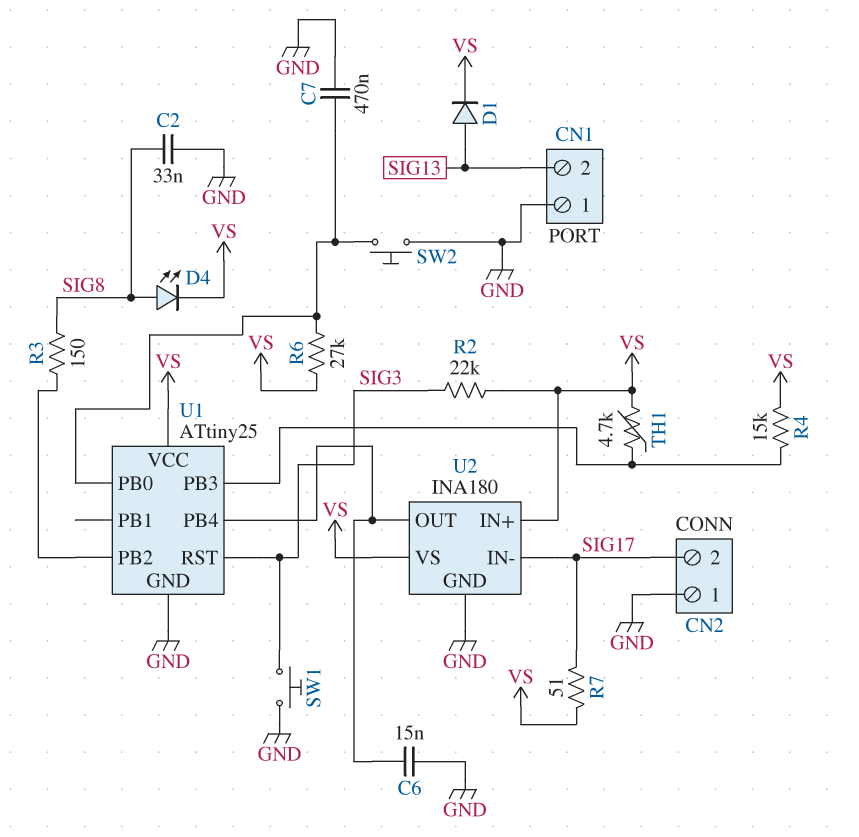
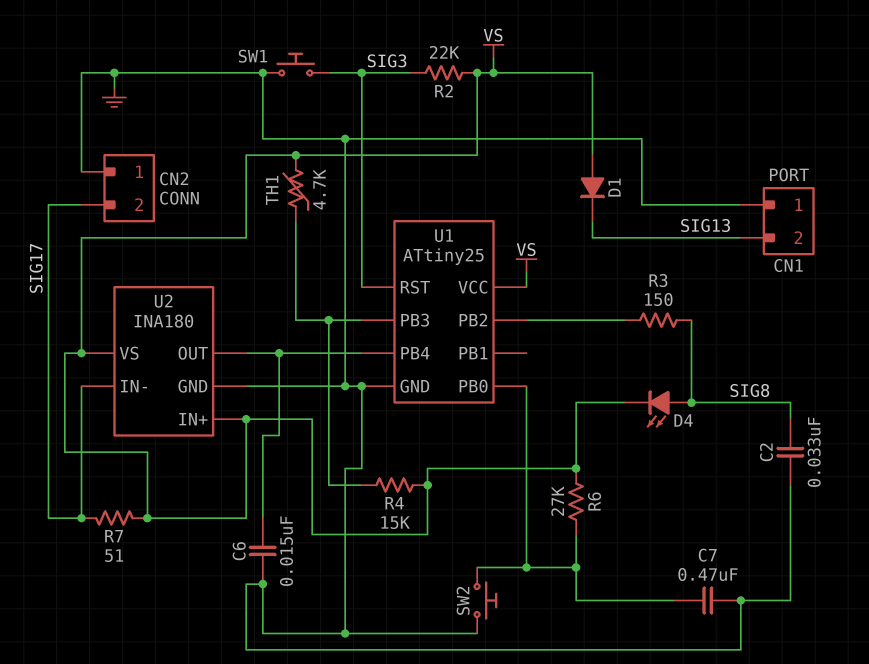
D1: diode (A SIG13, K VS) -> diode (A VS, K SIG13)

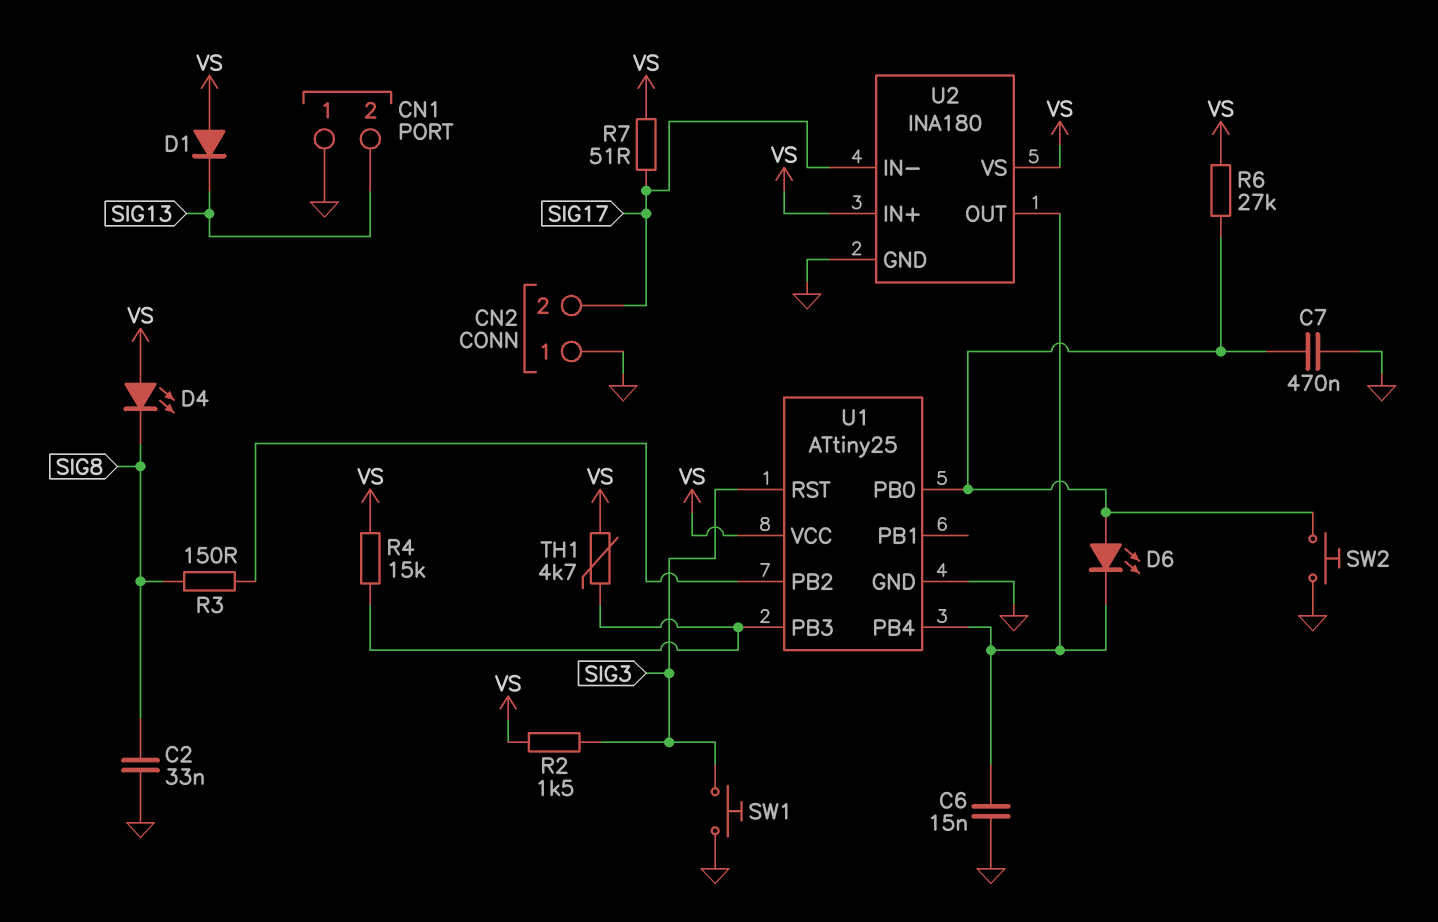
D4: LED (A SIG8, K VS) -> LED (A VS, K SIG8)
D6: none -> LED (A U1/PB0, K U1/PB4)
R2: 22k (SIG3, VS) -> 1.5k (SIG3, VS)

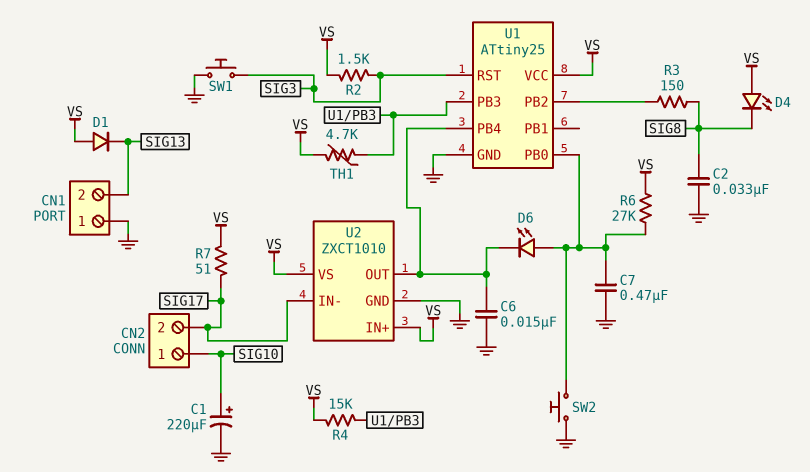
C1: none -> 220uF (plus SIG10, minus GND)
CN2 pin 1: GND -> SIG10
U2: INA180 -> ZXCT1010

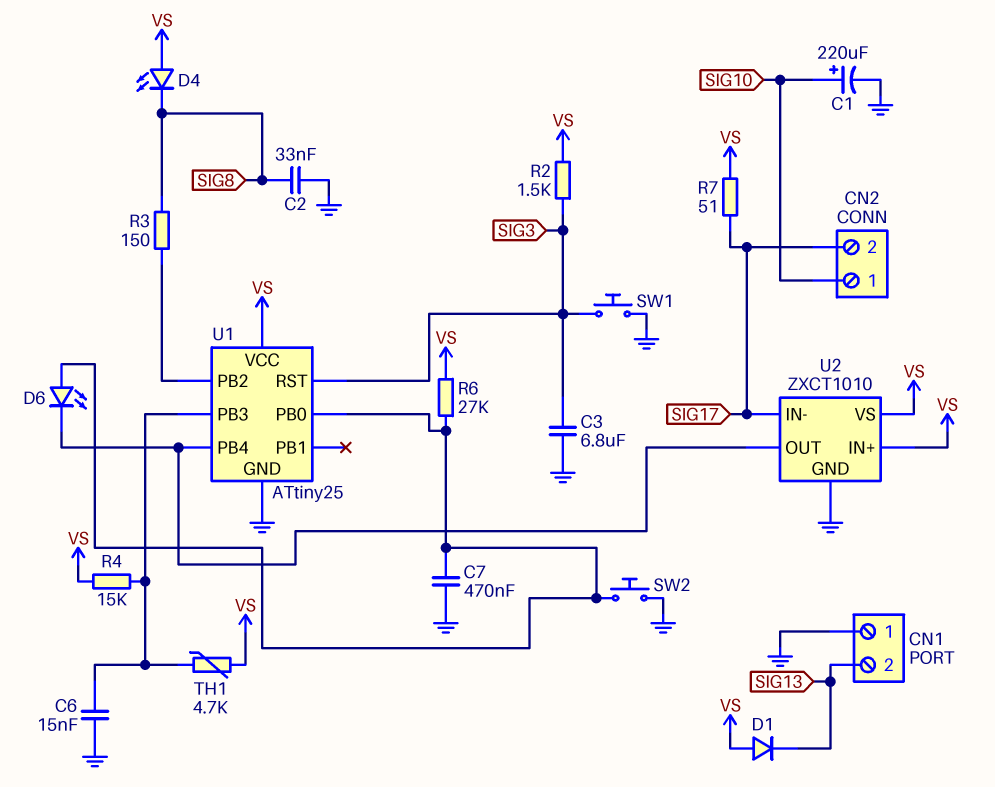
C3: none -> 6.8uF (GND, SIG3)
C6: 15nF (GND, U1/PB4) -> 15nF (GND, U1/PB3)

